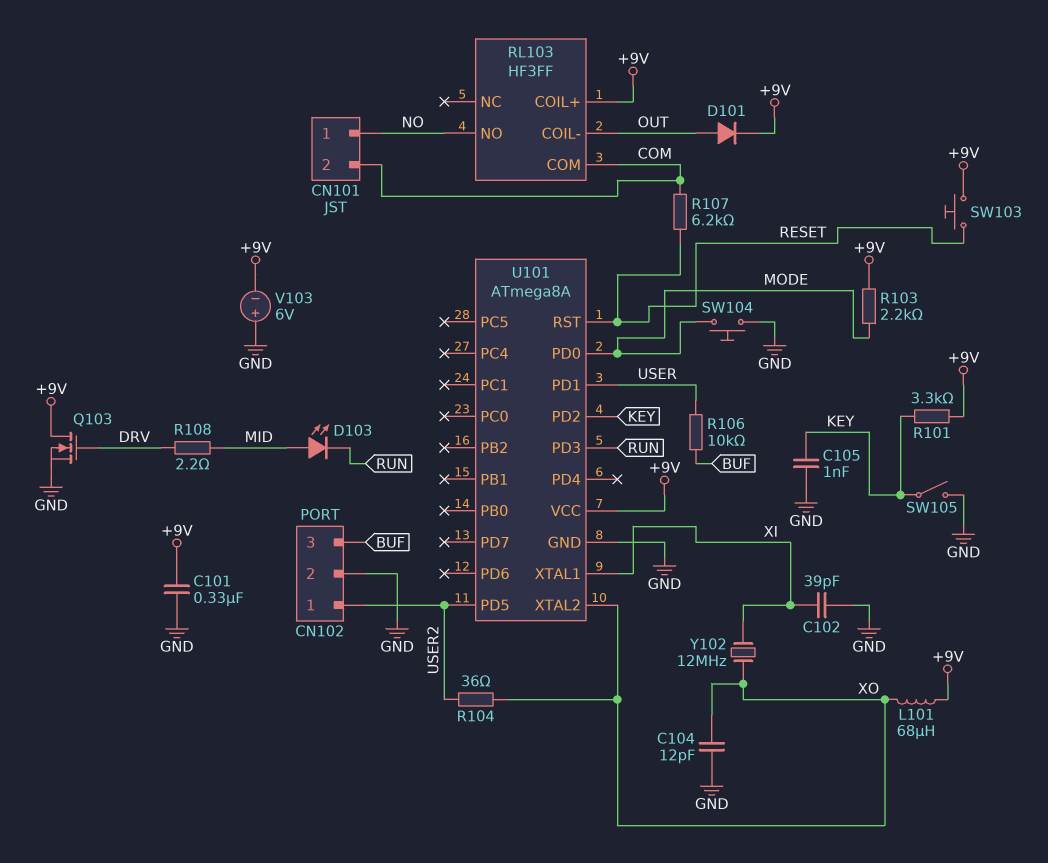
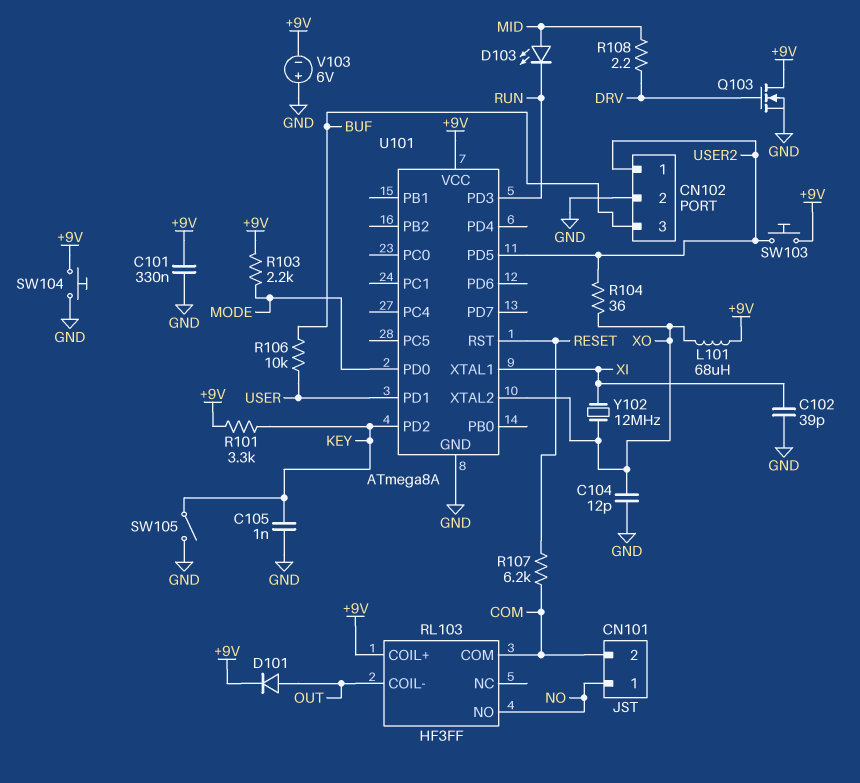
SW103: button (+9V, RESET) -> button (+9V, USER2)
SW104: button (GND, MODE) -> button (+9V, GND)

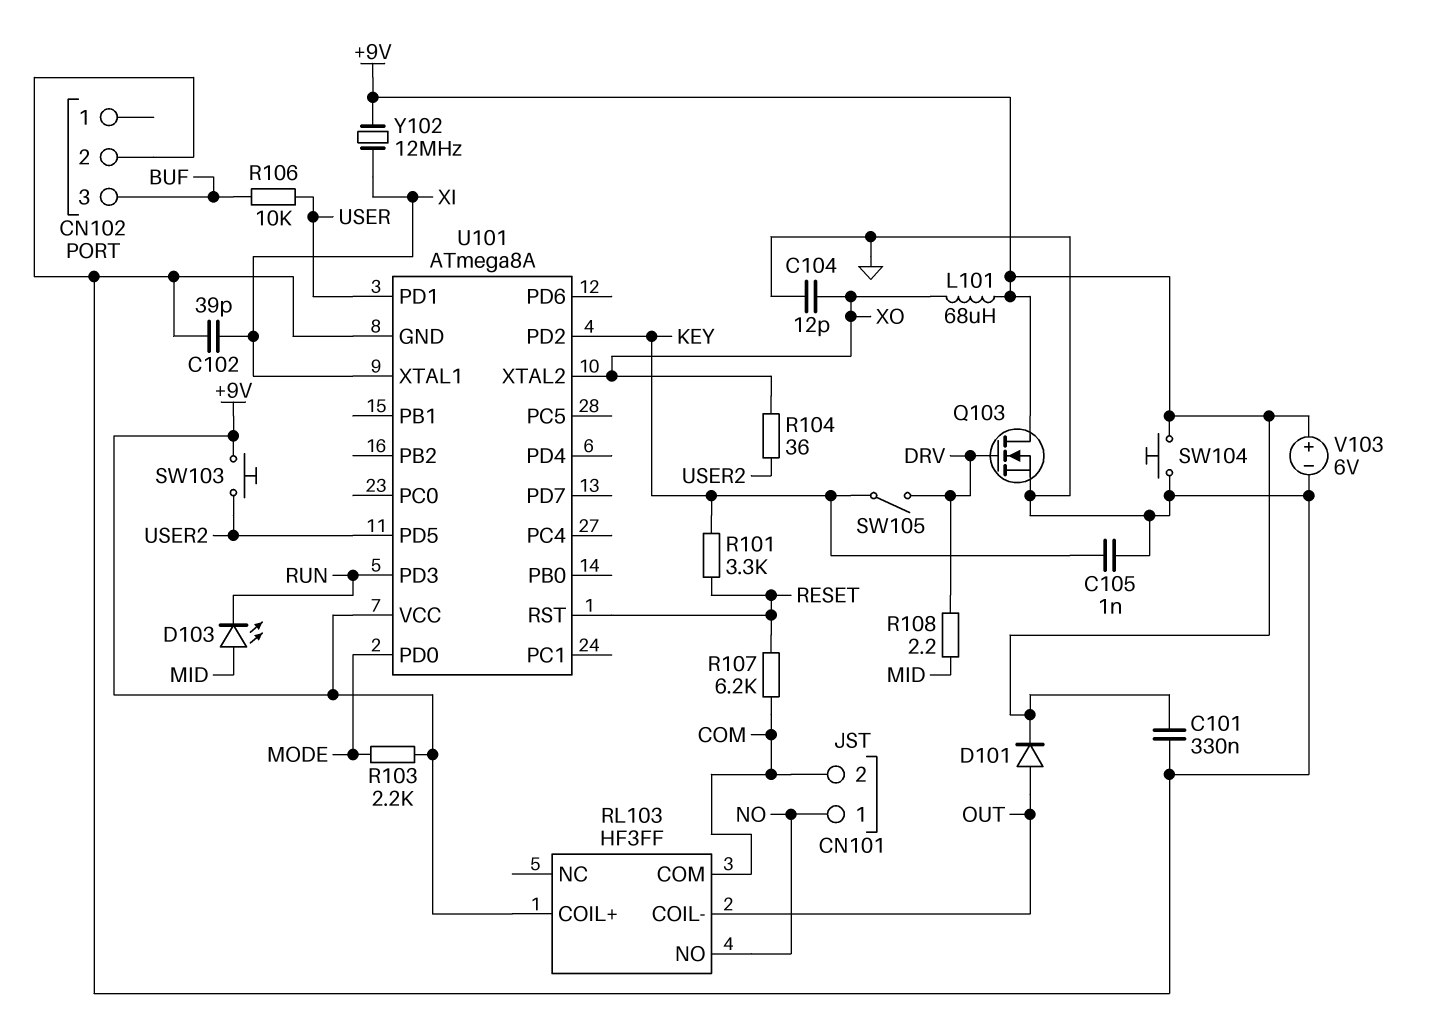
CN102 pin 1: USER2 -> none
R101: 3.3k (+9V, KEY) -> 3.3k (KEY, RESET)
SW105: switch (GND, KEY) -> switch (DRV, KEY)
V103: 6V (plus GND, minus +9V) -> 6V (plus +9V, minus GND)
Y102: 12MHz (XI, XO) -> 12MHz (+9V, XI)

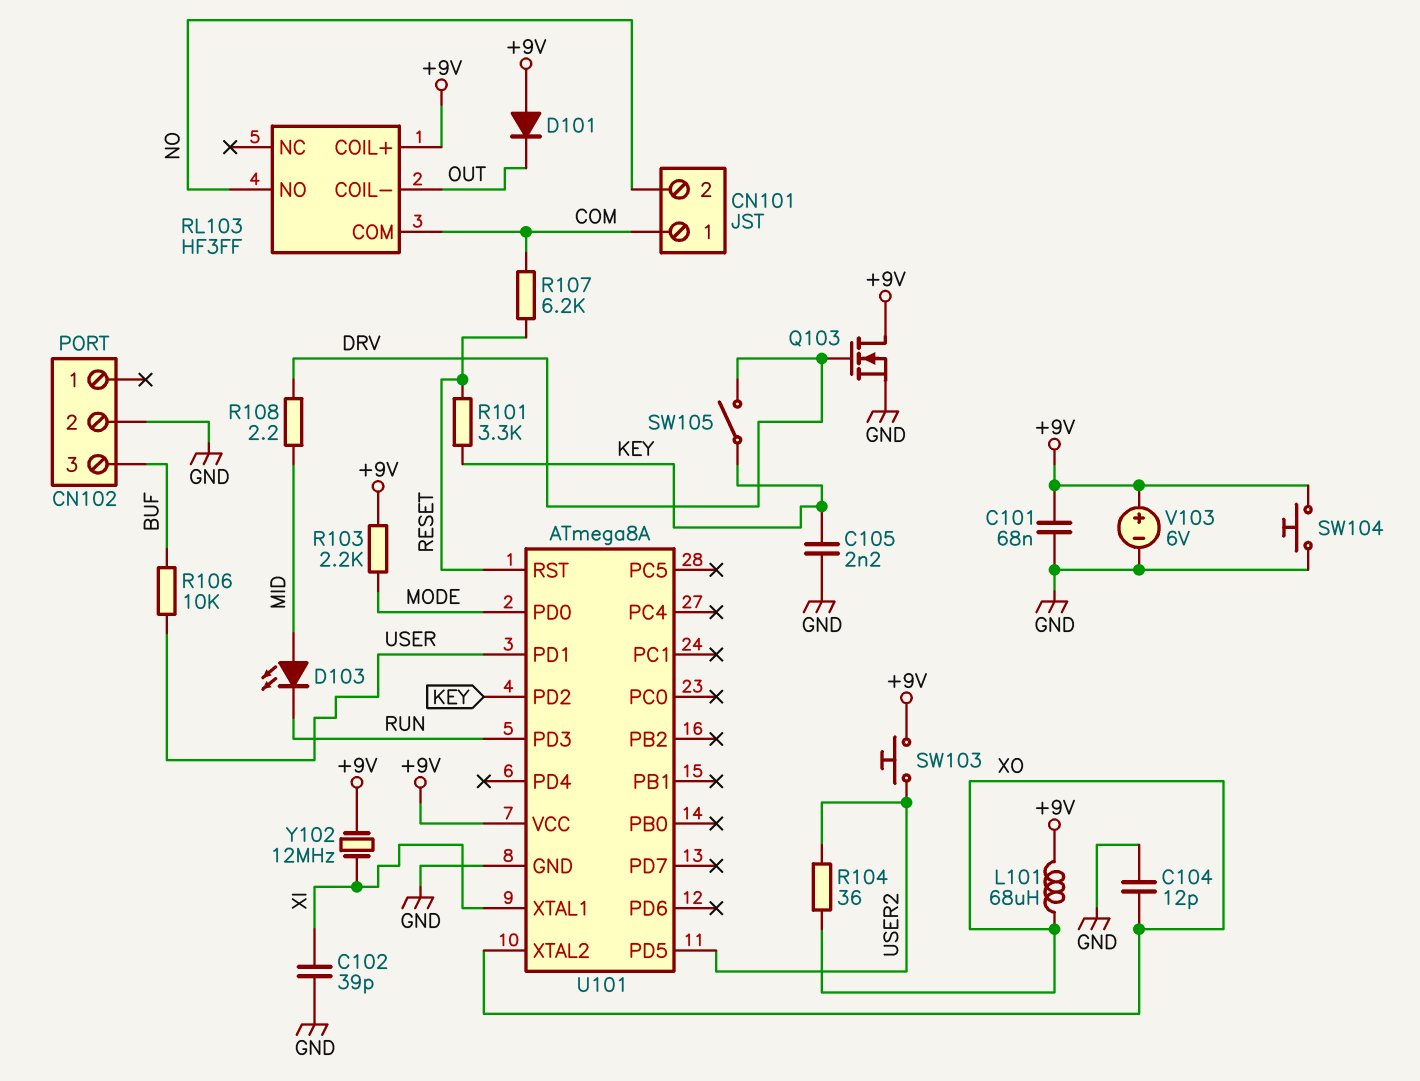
C101: 330nF (+9V, GND) -> 68nF (+9V, GND)
C105: 1nF (GND, KEY) -> 2.2nF (GND, KEY)
CN101 pin 1: NO -> COM
CN101 pin 2: COM -> NO
D101: diode (A OUT, K +9V) -> diode (A +9V, K OUT)

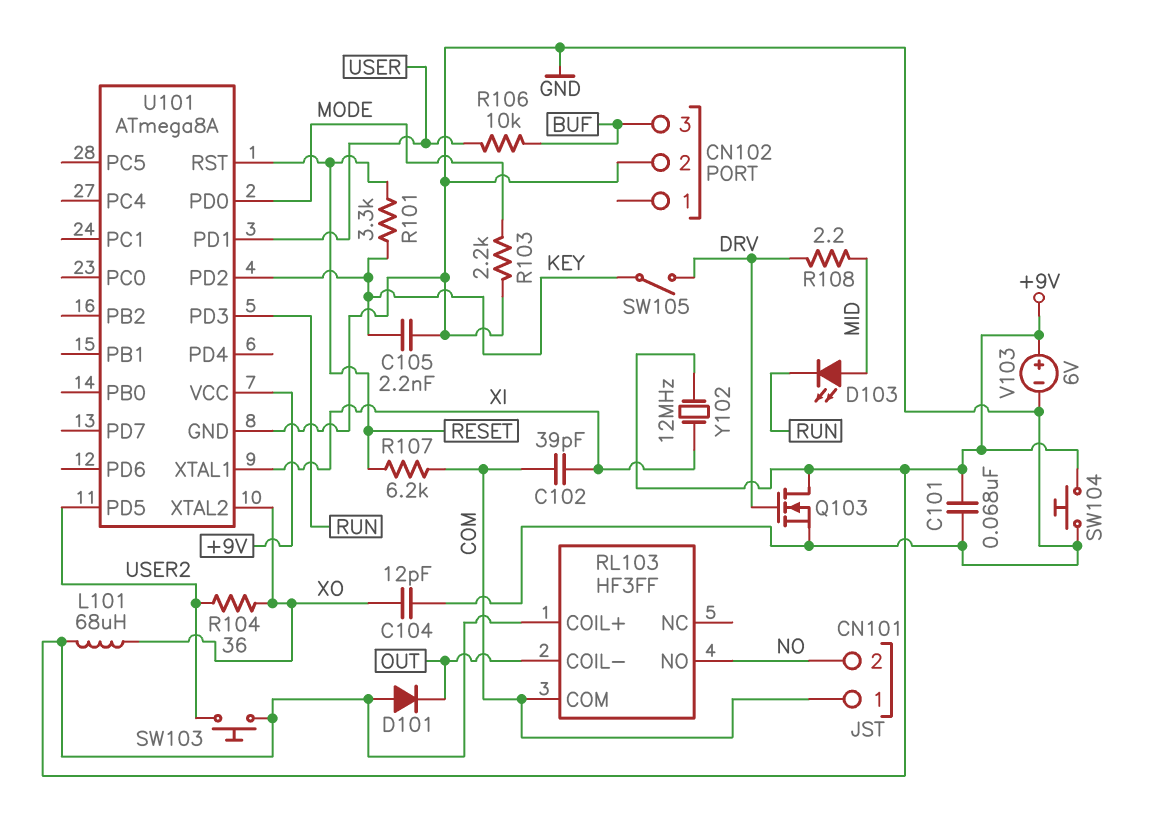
C102: 39pF (GND, XI) -> 39pF (COM, XI)
R103: 2.2k (+9V, MODE) -> 2.2k (GND, MODE)

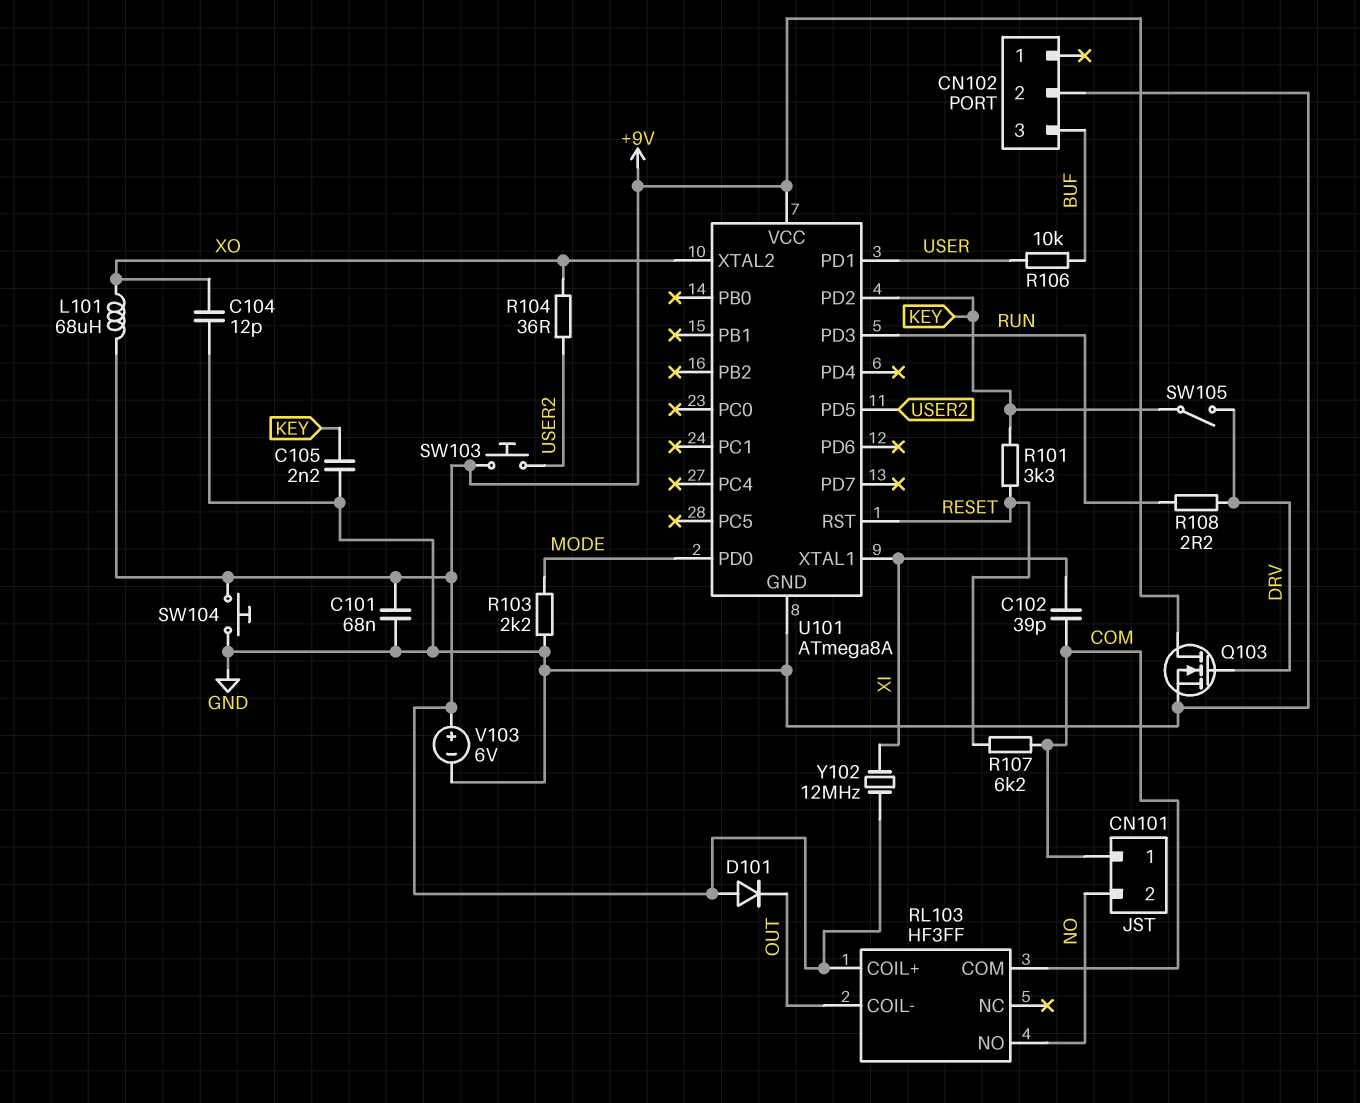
D103: LED (A MID, K RUN) -> none
R108: 2.2 (DRV, MID) -> 2.2 (DRV, RUN)

